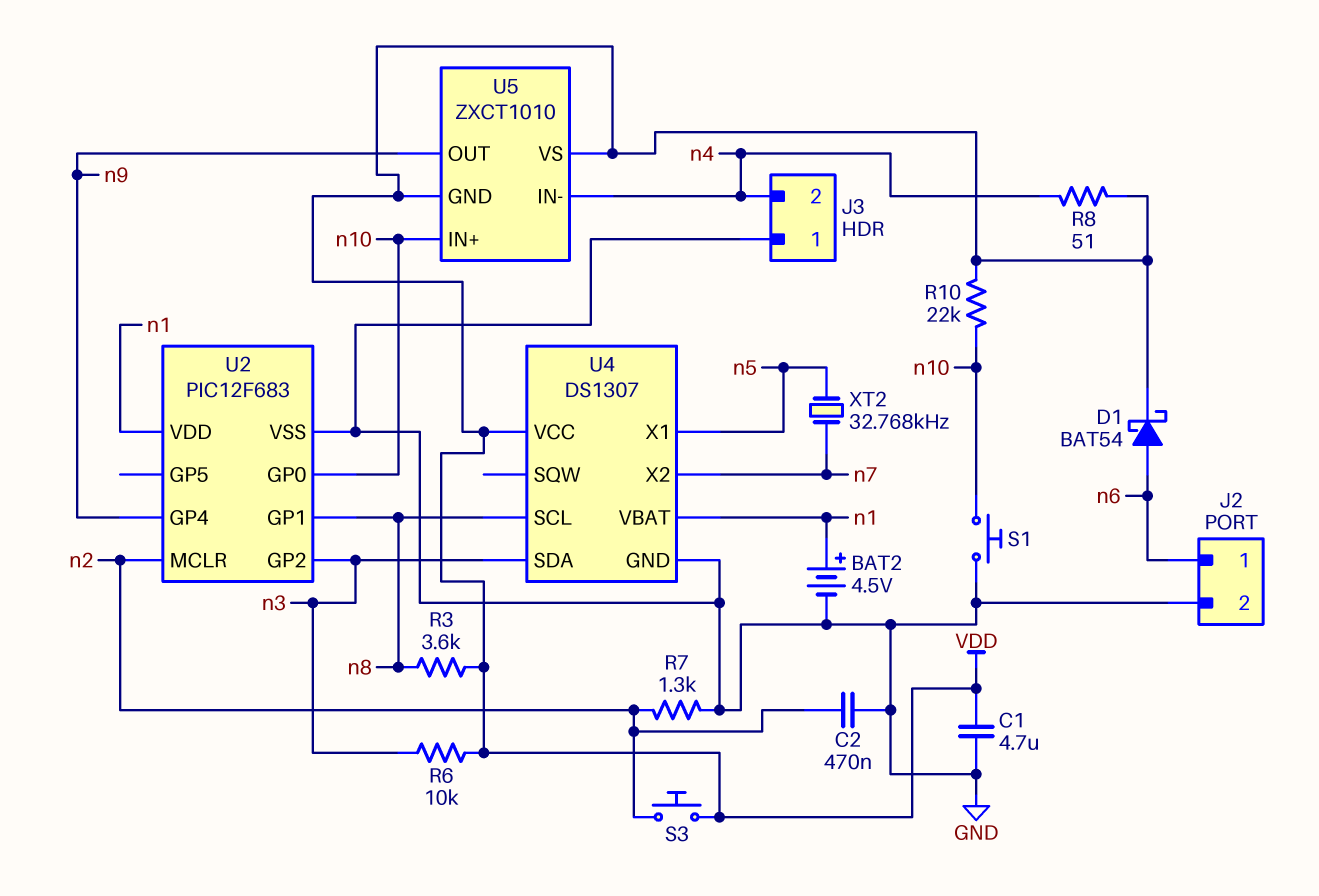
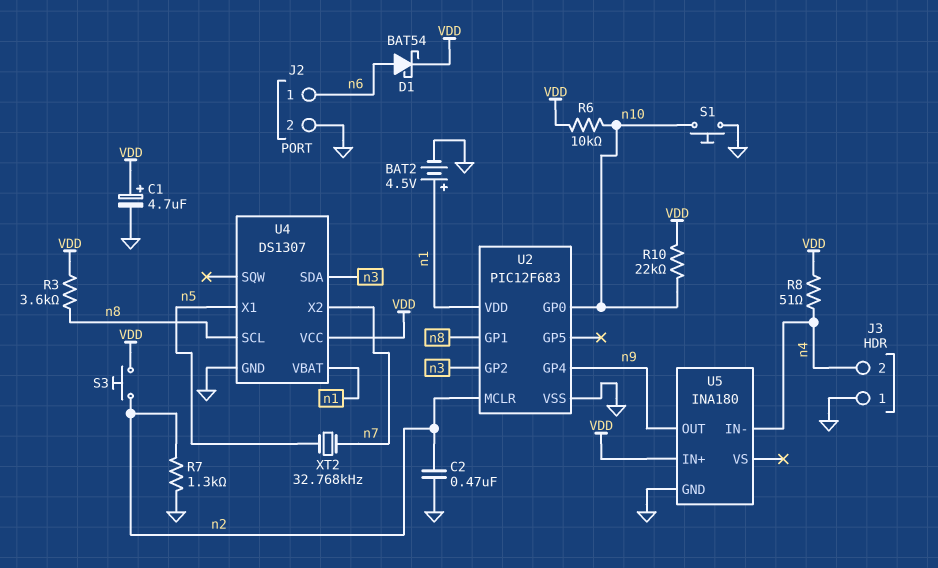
C1: 4.7uF (GND, VDD) -> 4.7uF (plus VDD, minus GND)
R6: 10k (VDD, n3) -> 10k (VDD, n10)
U5: ZXCT1010 -> INA180
U5 pin GND: VDD -> GND
U5 pin IN+: n10 -> VDD
U5 pin VS: VDD -> none

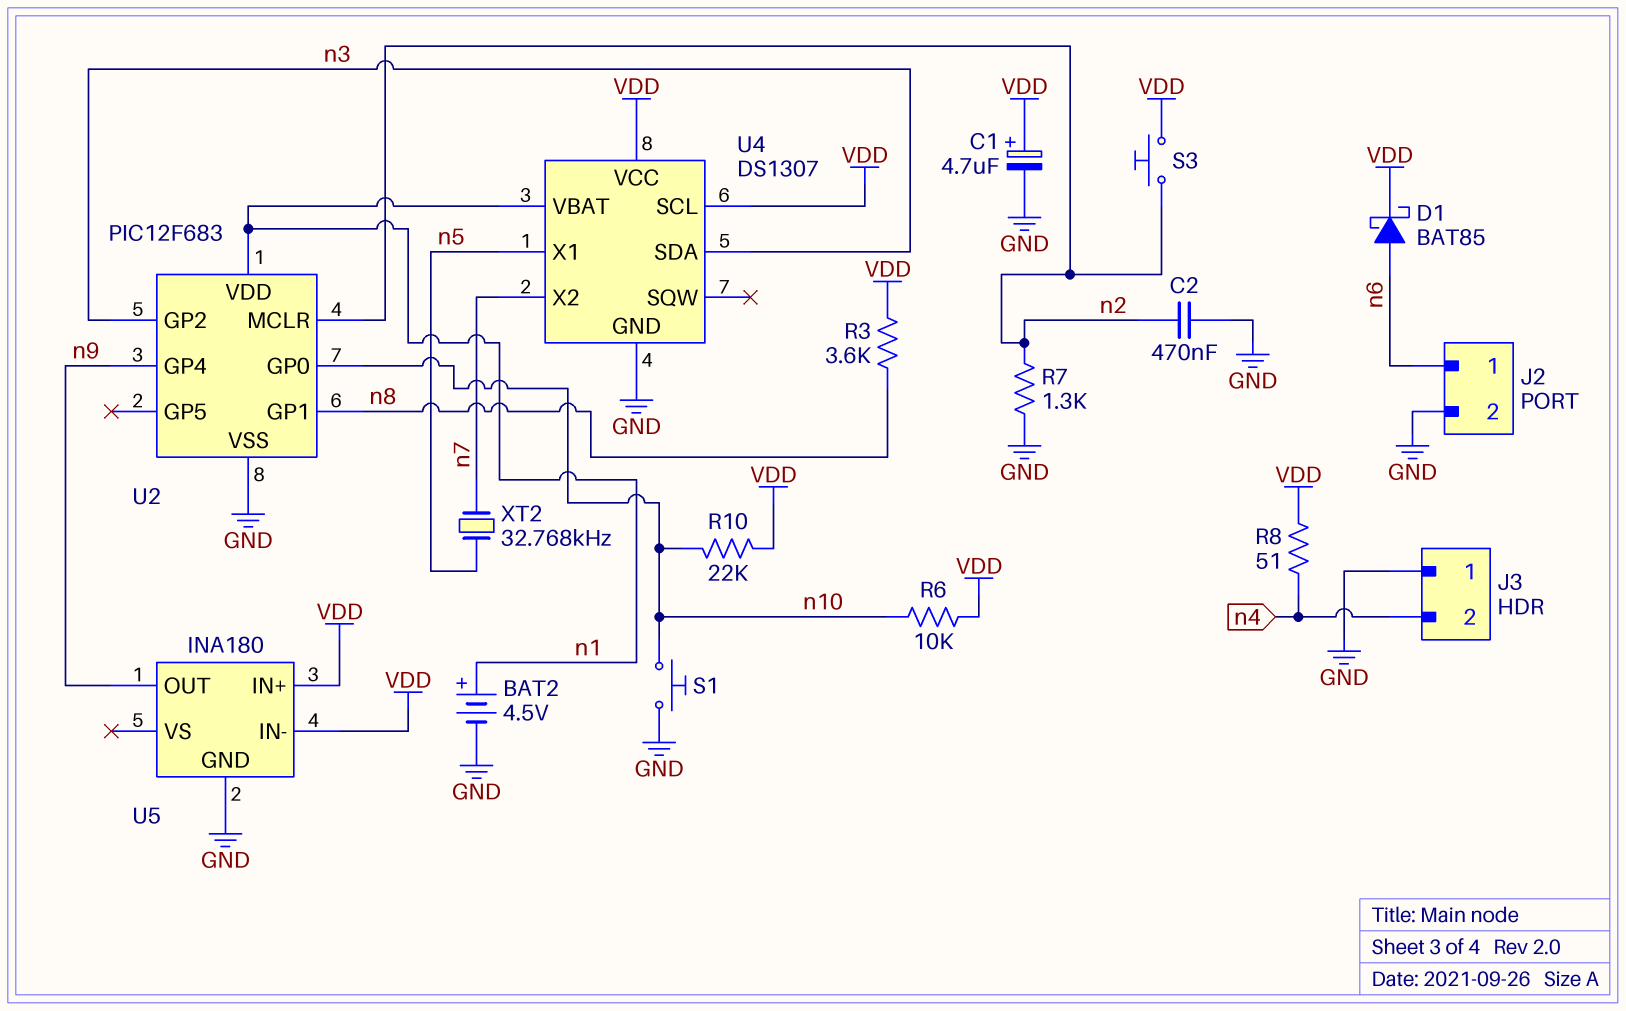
D1: schottky BAT54 (A n6, K VDD) -> schottky BAT85 (A n6, K VDD)
U4 pin SCL: n8 -> VDD
U5 pin IN-: n4 -> VDD

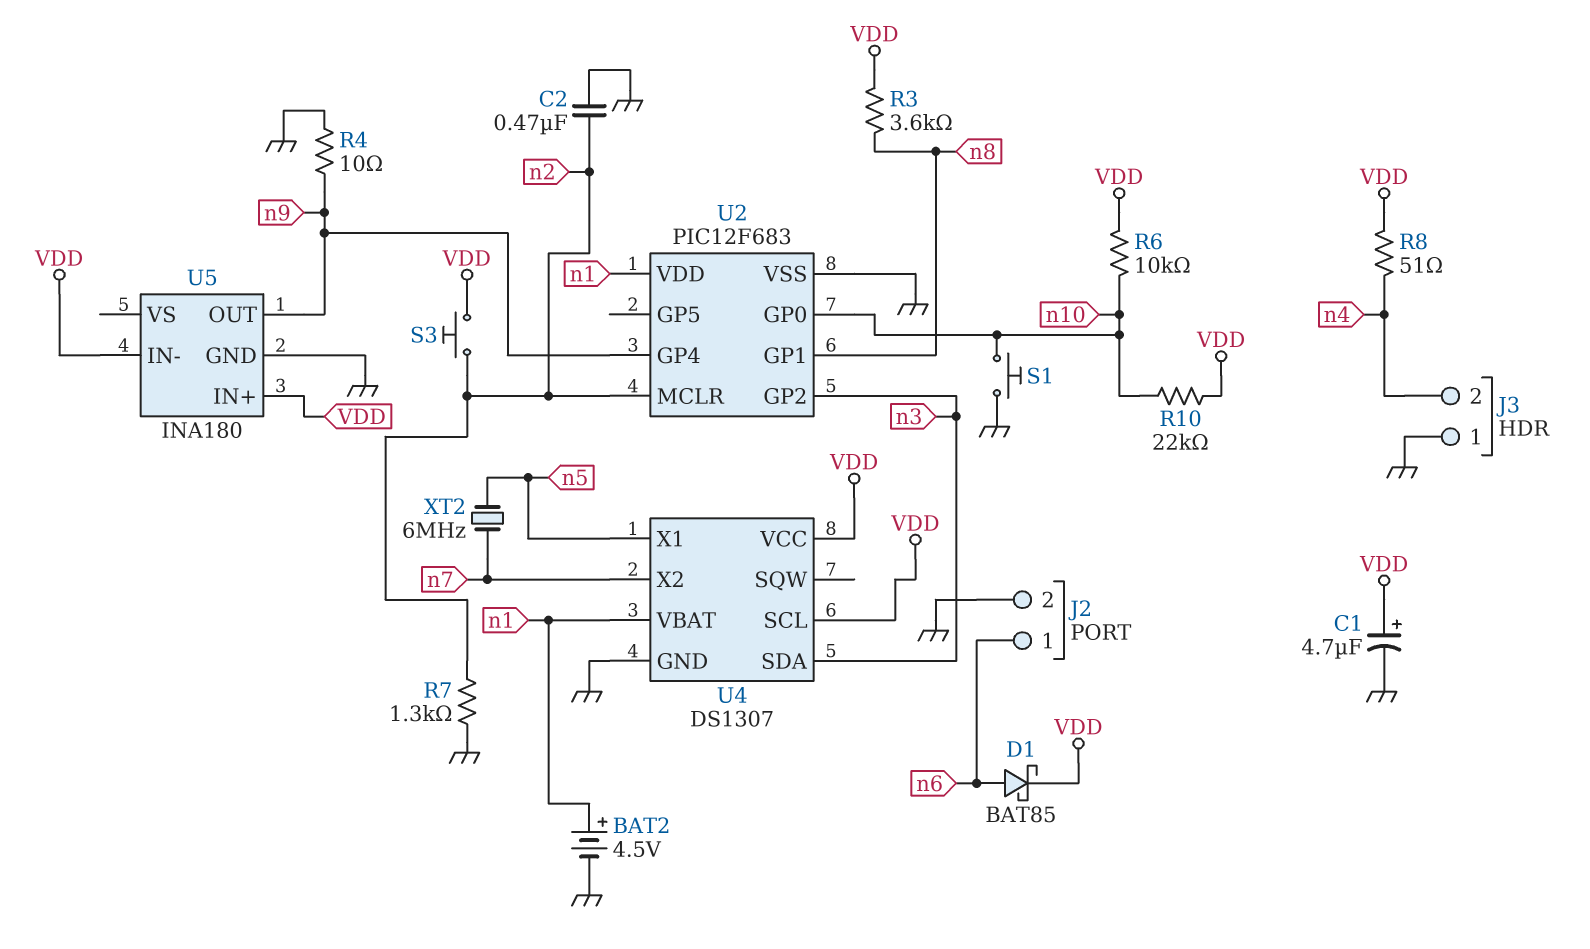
R4: none -> 10 (GND, n9)
XT2: 32.768kHz (n5, n7) -> 6MHz (n5, n7)

